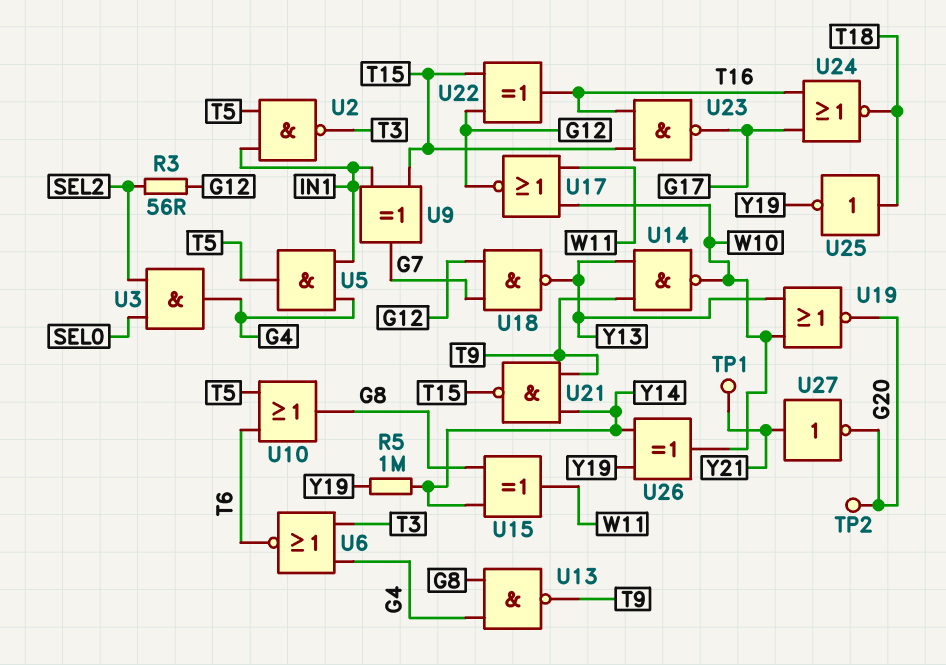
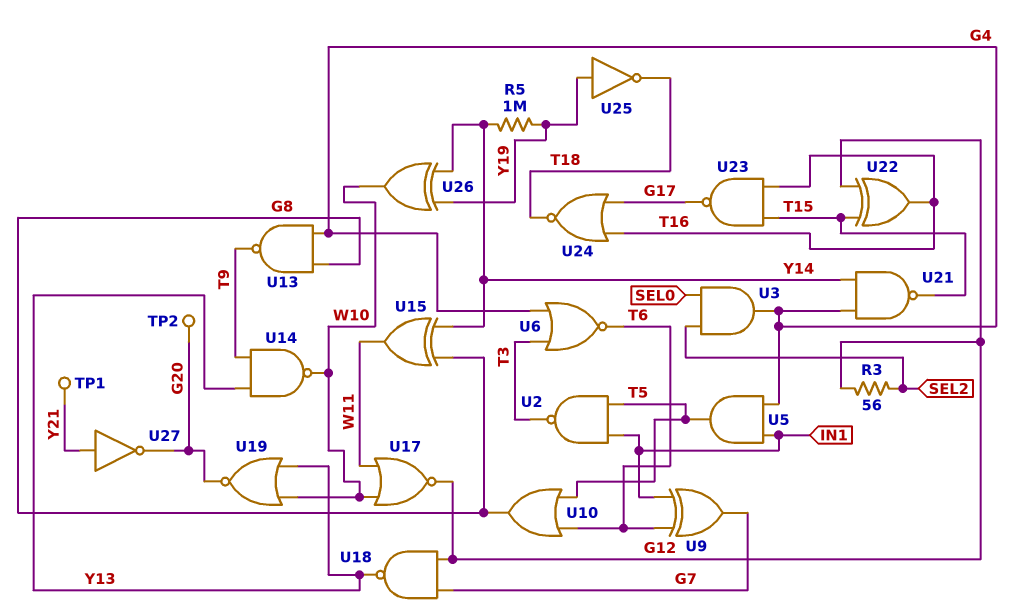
U9: XOR (in IN1, in T15, out G7) -> XOR (in IN1, in T6, out G7)
U21: NAND (in T9, in Y14, out T15) -> NAND (in G4, in Y14, out T15)
U25: NOT (in T18, out Y19) -> NOT (in Y19, out T18)

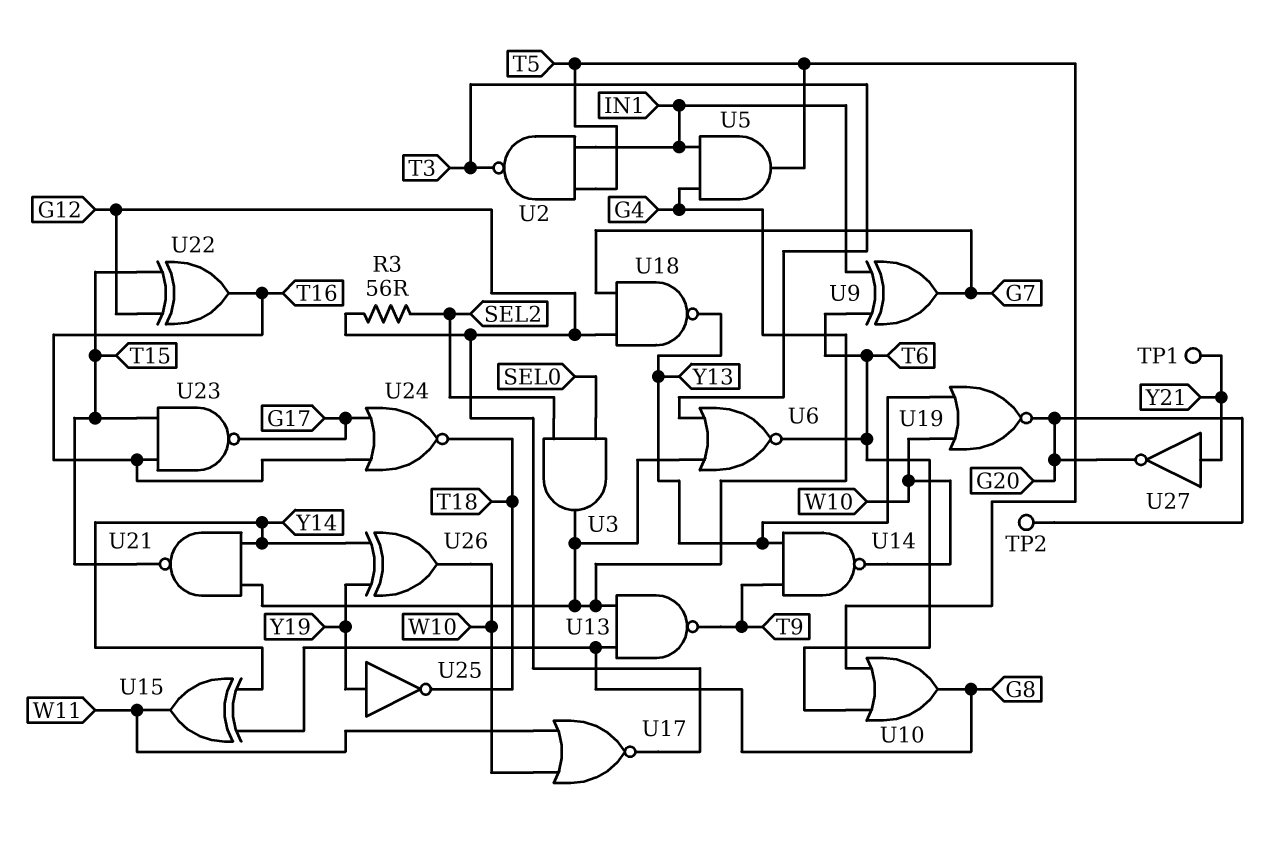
R5: 1M (Y14, Y19) -> none

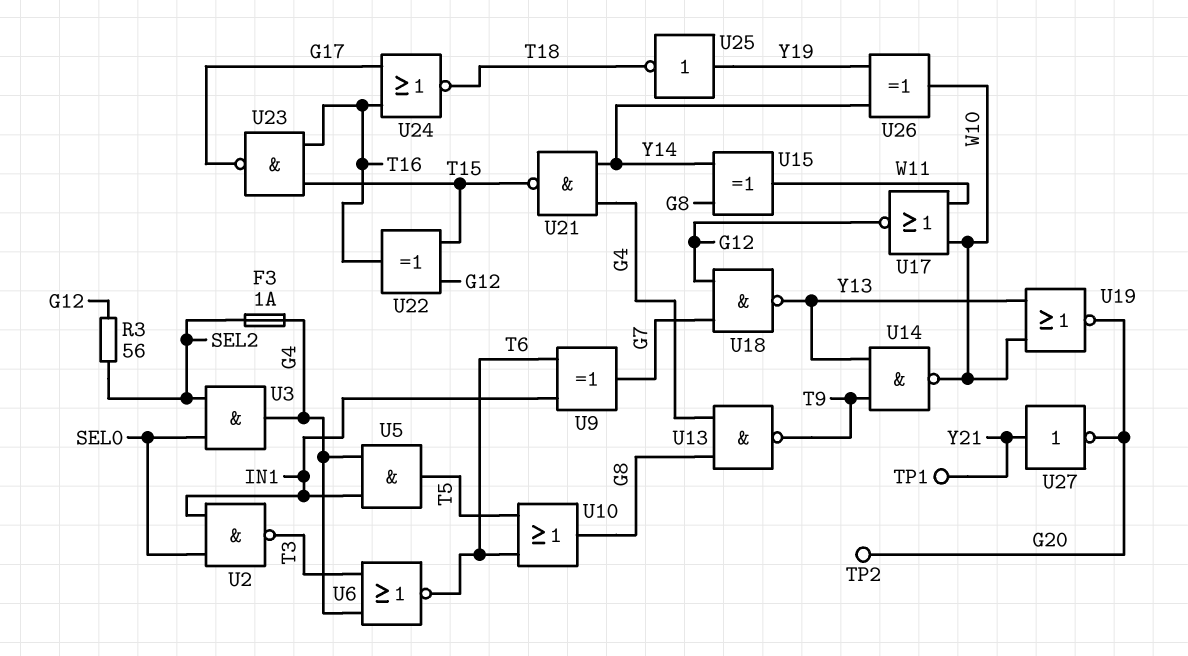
F3: none -> 1A (G4, SEL2)
U2: NAND (in IN1, in T5, out T3) -> NAND (in IN1, in SEL0, out T3)

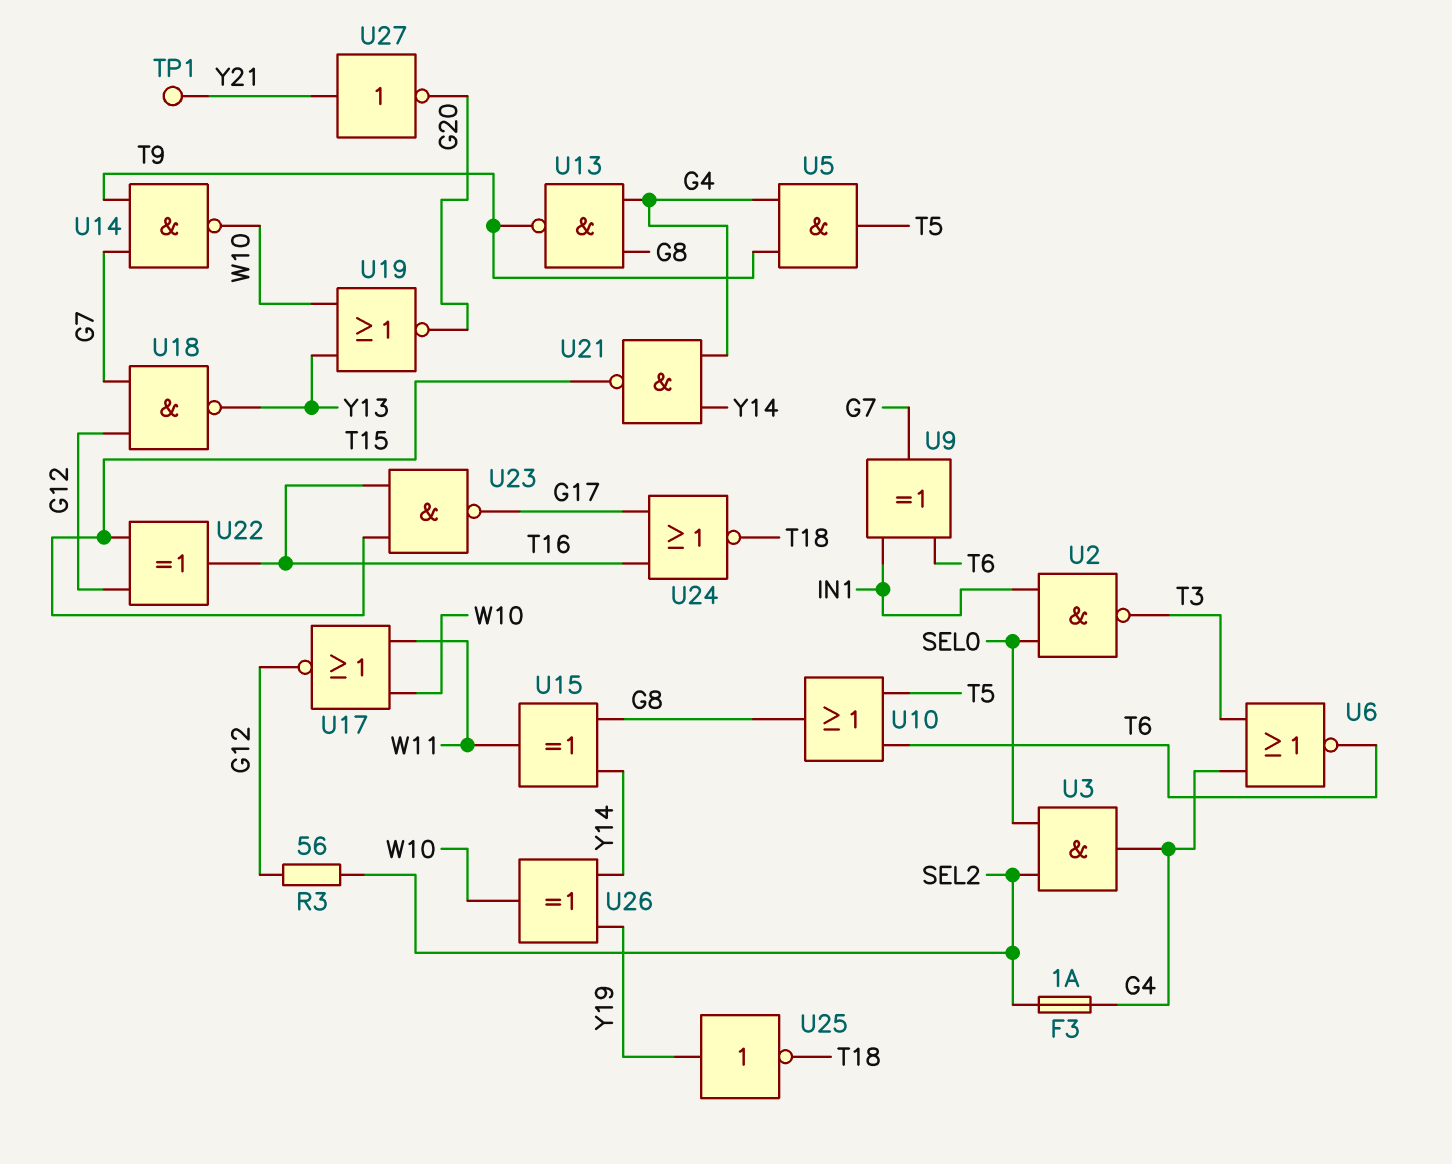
TP2: test point (G20) -> none
U5: AND (in G4, in IN1, out T5) -> AND (in G4, in T9, out T5)
U14: NAND (in T9, in Y13, out W10) -> NAND (in G7, in T9, out W10)

